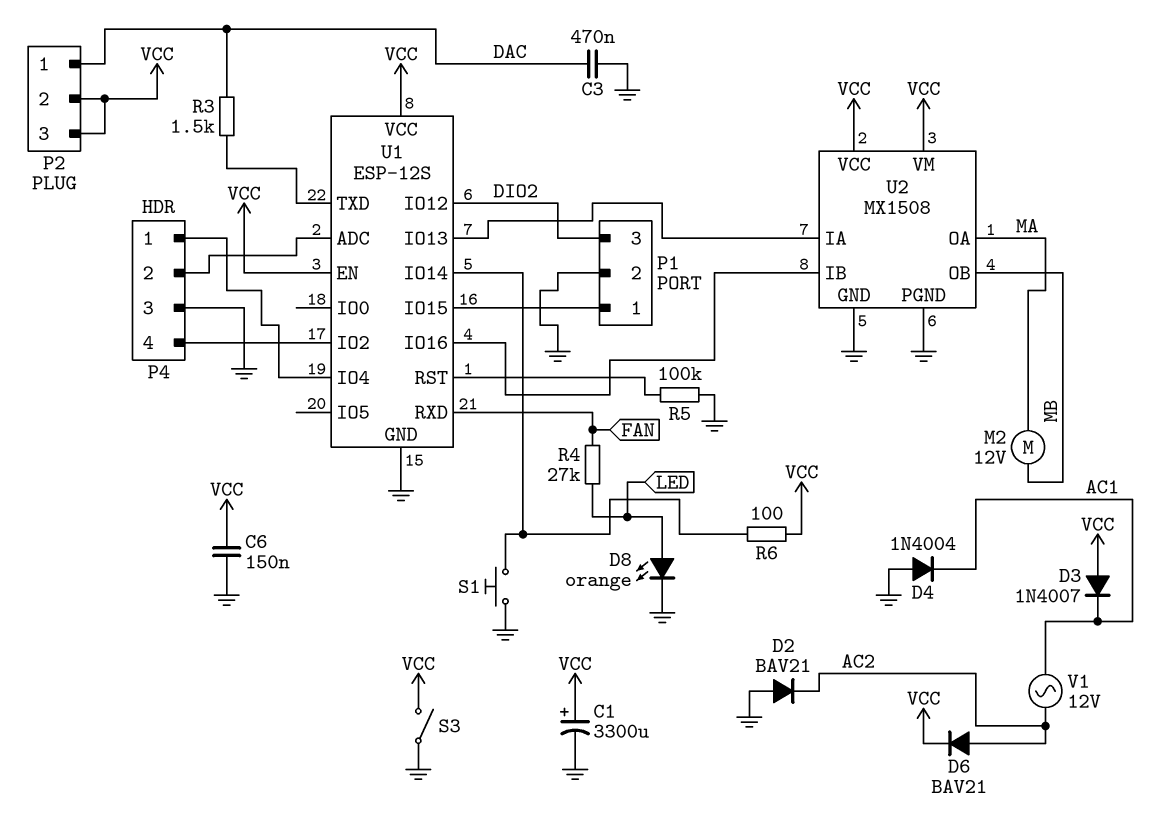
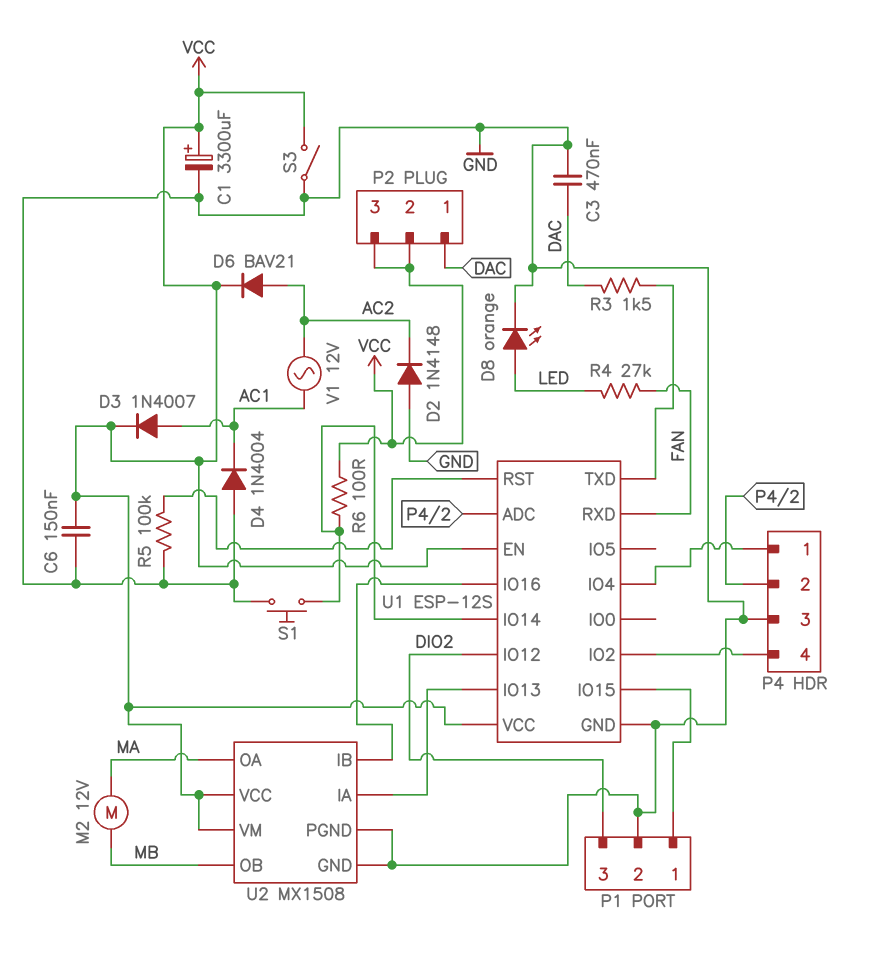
D2: diode BAV21 (A GND, K AC2) -> diode 1N4148 (A GND, K AC2)
D3: diode 1N4007 (A VCC, K AC1) -> diode 1N4007 (A AC1, K VCC)

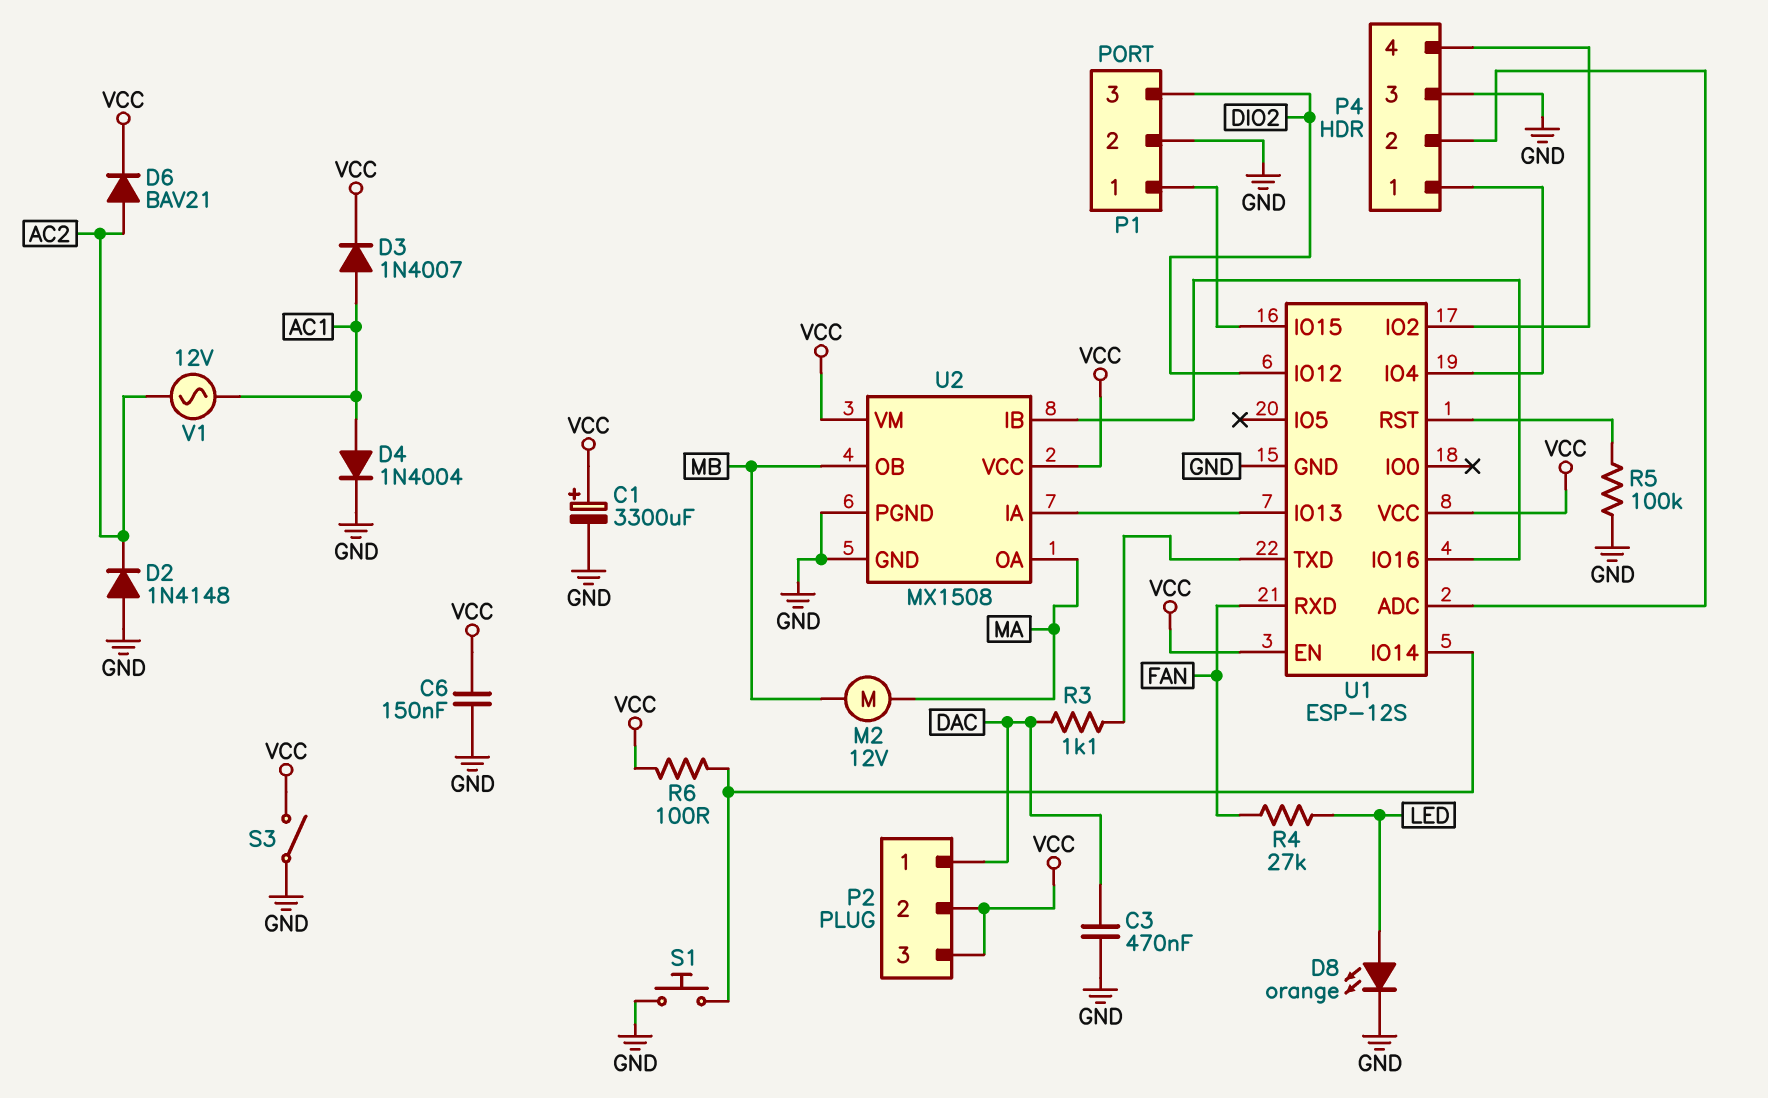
D4: diode 1N4004 (A GND, K AC1) -> diode 1N4004 (A AC1, K GND)
R3: 1.5k (DAC, U1/TXD) -> 1.1k (DAC, U1/TXD)

